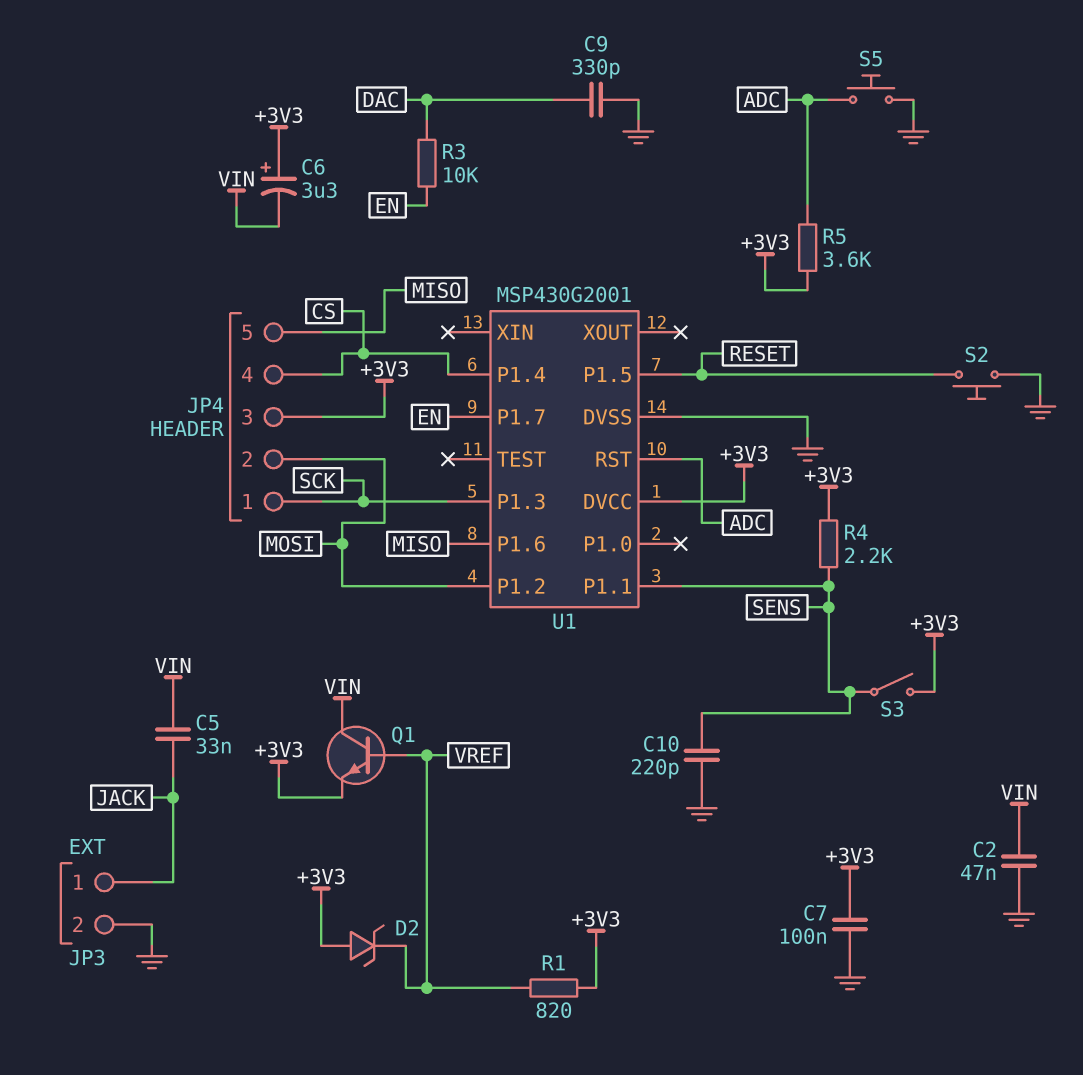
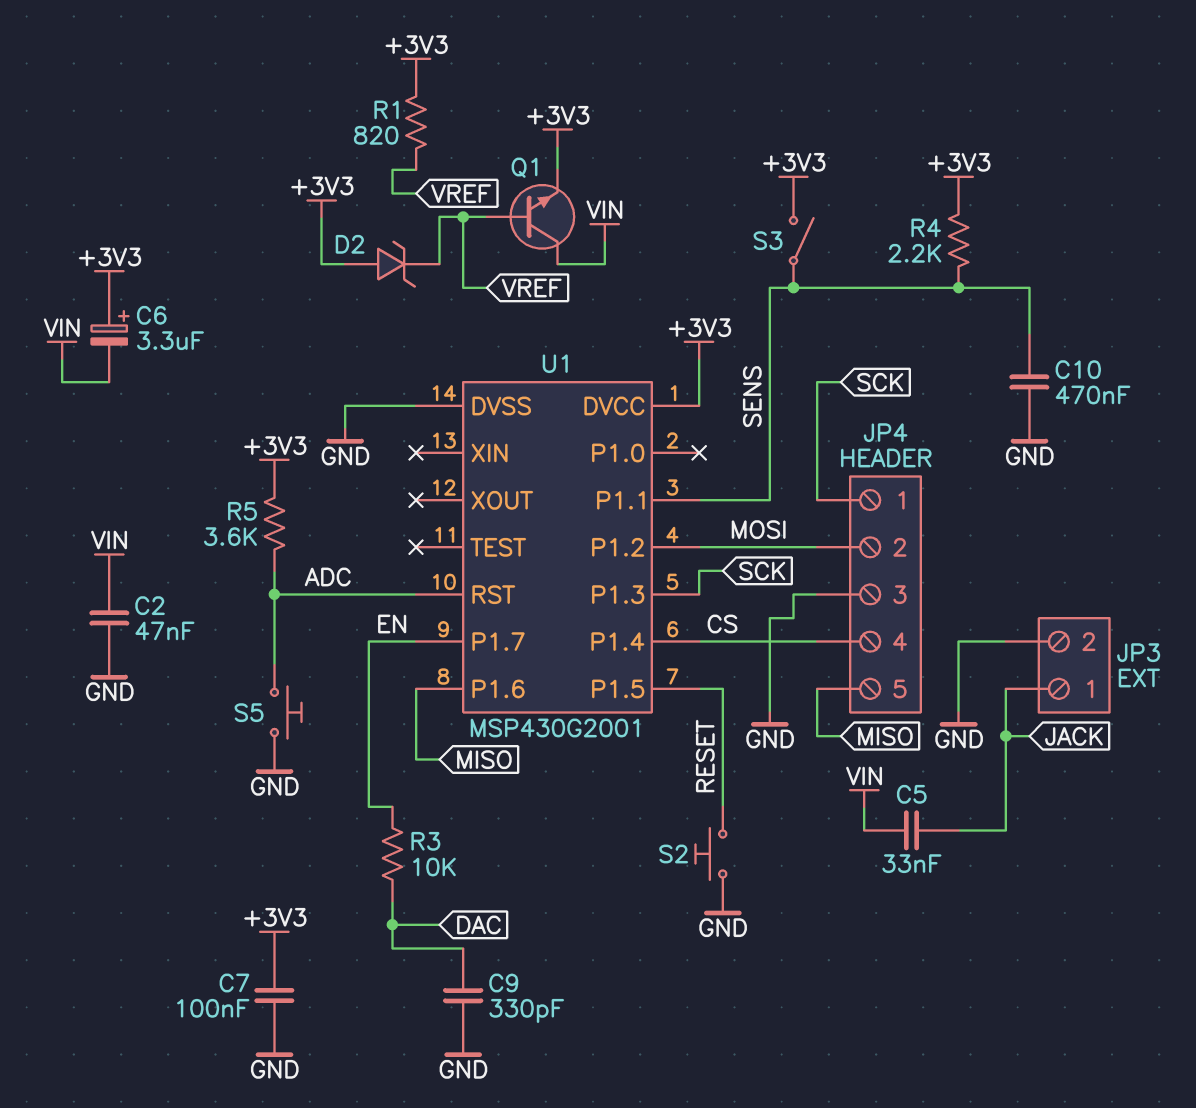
C10: 220pF (GND, SENS) -> 470nF (GND, SENS)
JP4 pin 3: +3V3 -> GND

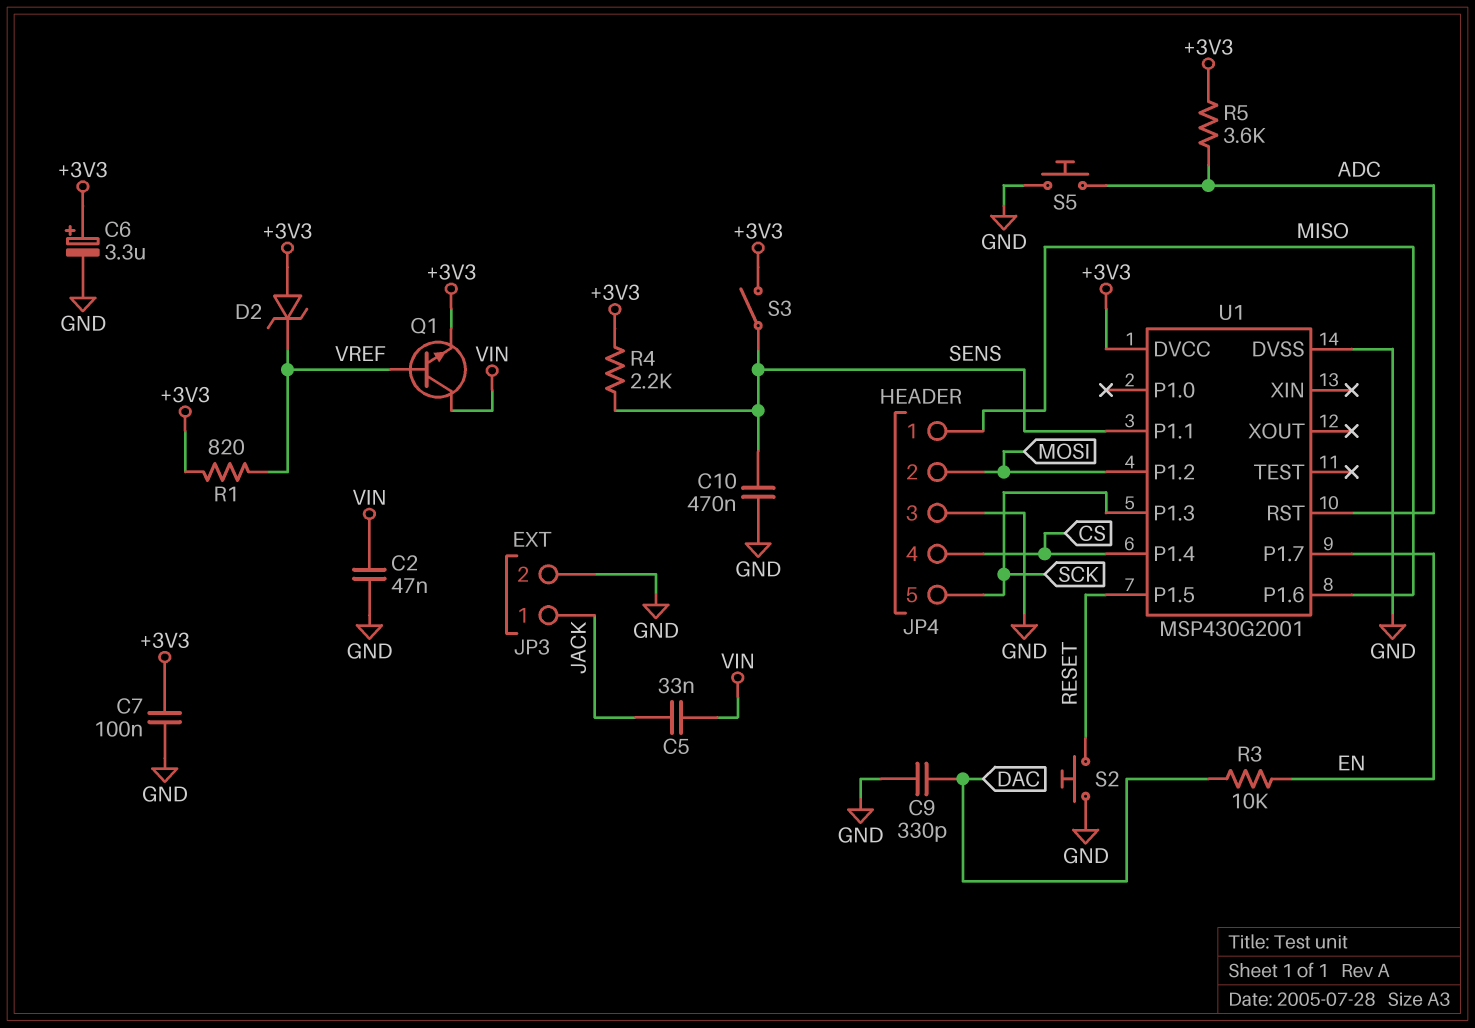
C6: 3.3uF (plus +3V3, minus VIN) -> 3.3uF (plus +3V3, minus GND)
JP4 pin 1: SCK -> MISO
JP4 pin 5: MISO -> SCK

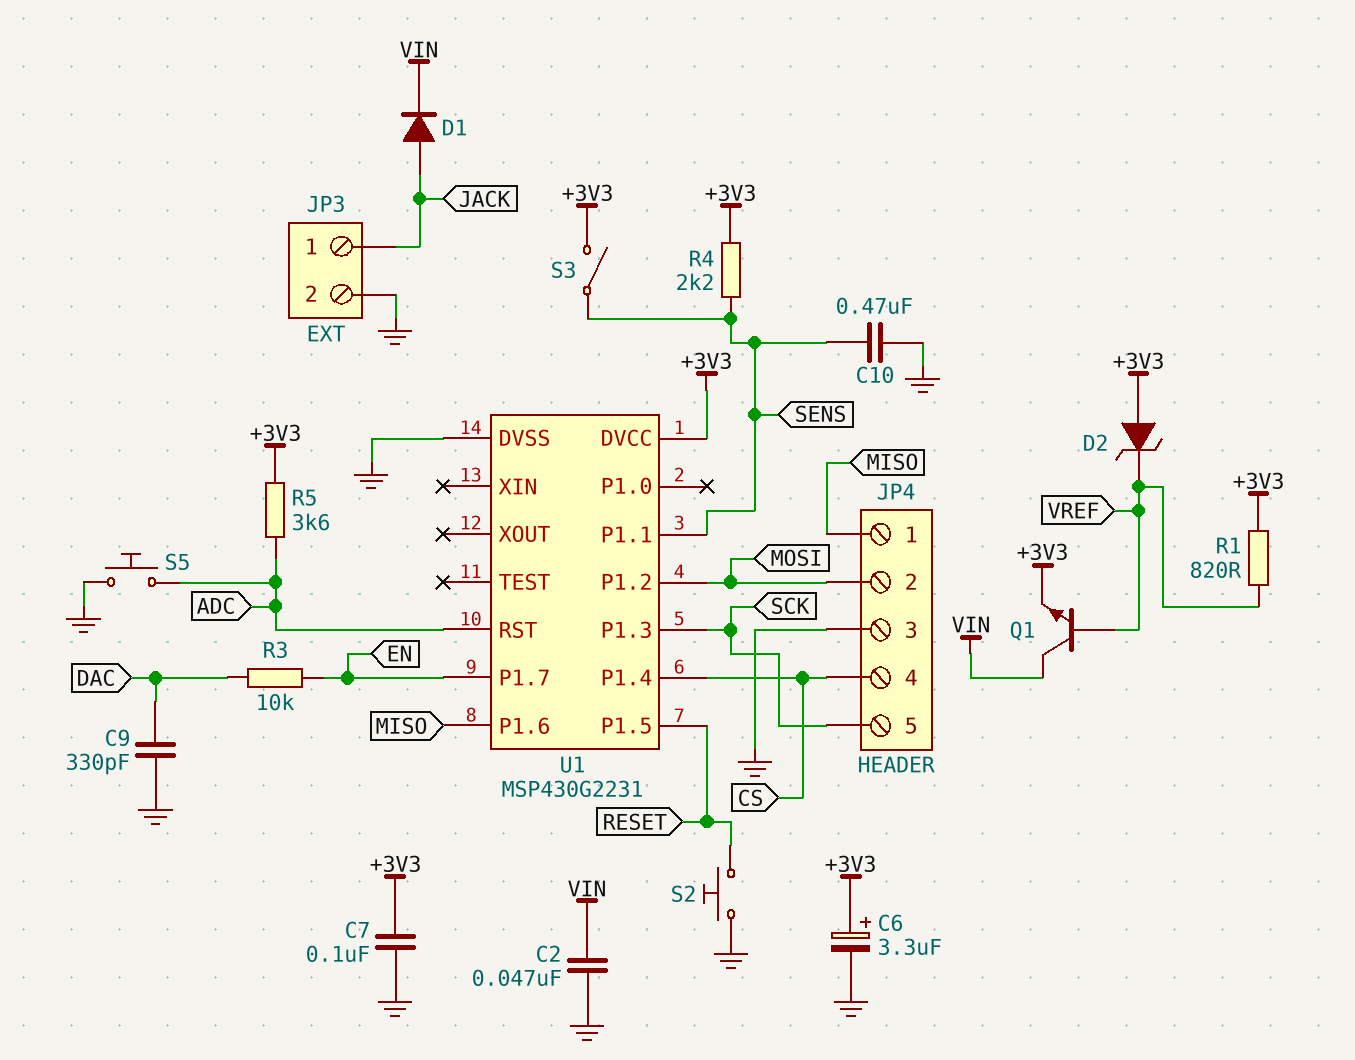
C5: 33nF (JACK, VIN) -> none
D1: none -> diode (A JACK, K VIN)
U1: MSP430G2001 -> MSP430G2231

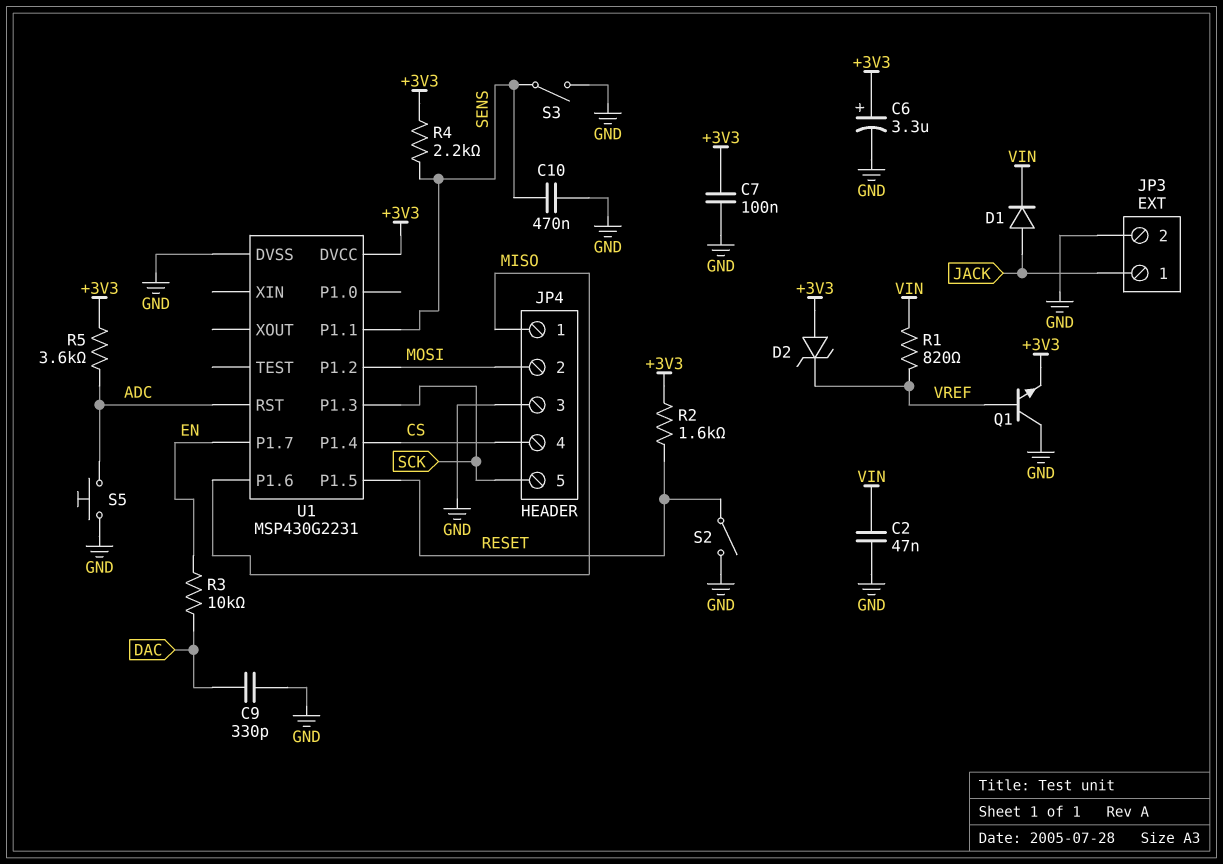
Q1: NPN (B VREF, C VIN, E +3V3) -> NPN (B VREF, C GND, E +3V3)
R1: 820 (+3V3, VREF) -> 820 (VIN, VREF)
R2: none -> 1.6k (+3V3, RESET)
S2: button (GND, RESET) -> switch (GND, RESET)
S3: switch (+3V3, SENS) -> switch (GND, SENS)

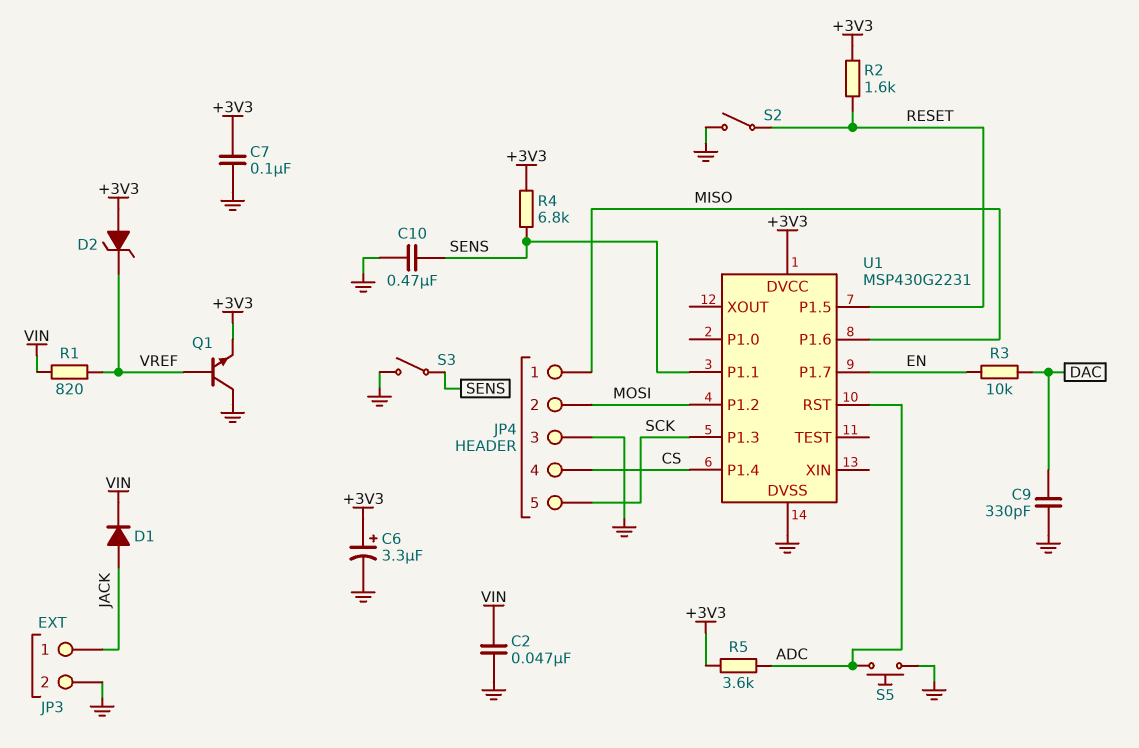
R4: 2.2k (+3V3, SENS) -> 6.8k (+3V3, SENS)

